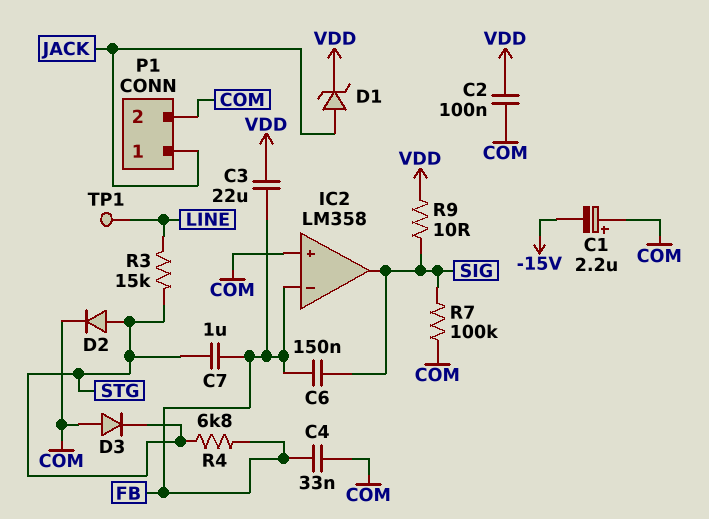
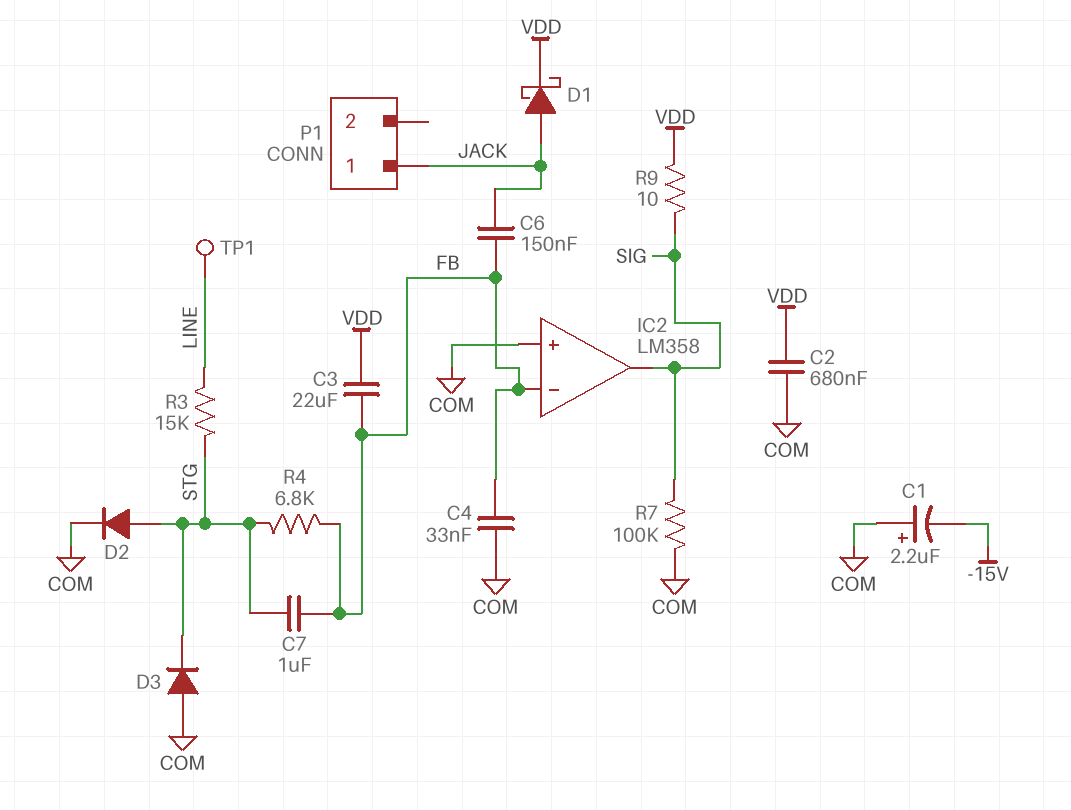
C2: 100nF (COM, VDD) -> 680nF (COM, VDD)
C6: 150nF (FB, SIG) -> 150nF (FB, JACK)
D1: zener (A JACK, K VDD) -> schottky (A JACK, K VDD)
P1 pin 2: COM -> none

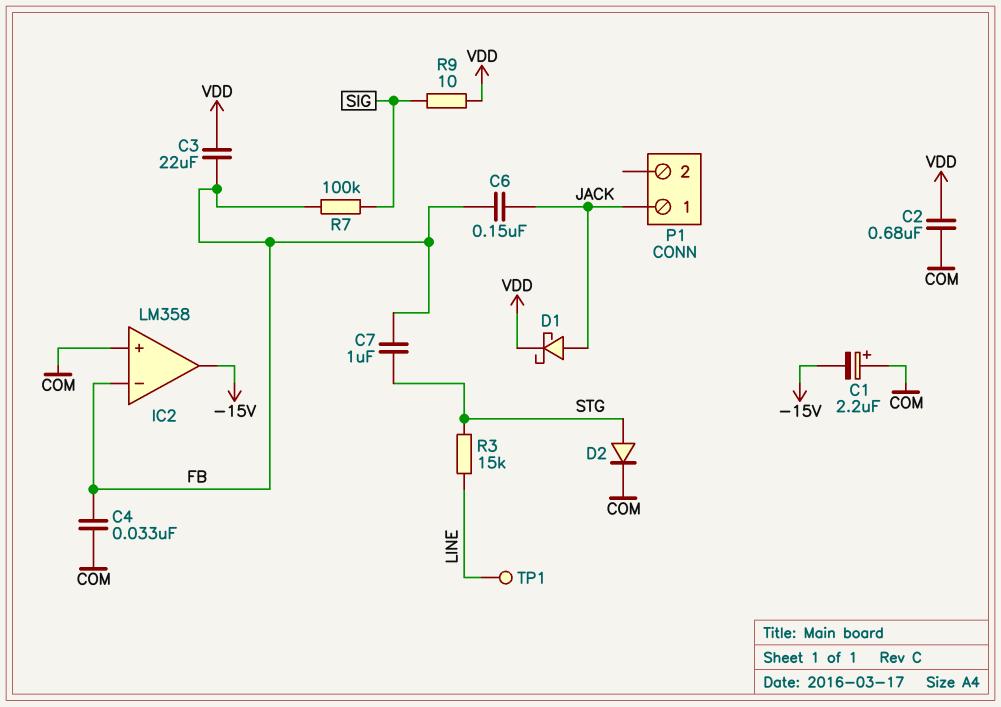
D3: diode (A COM, K STG) -> none
IC2 pin out: SIG -> -15V
R4: 6.8k (FB, STG) -> none
R7: 100k (COM, SIG) -> 100k (FB, SIG)

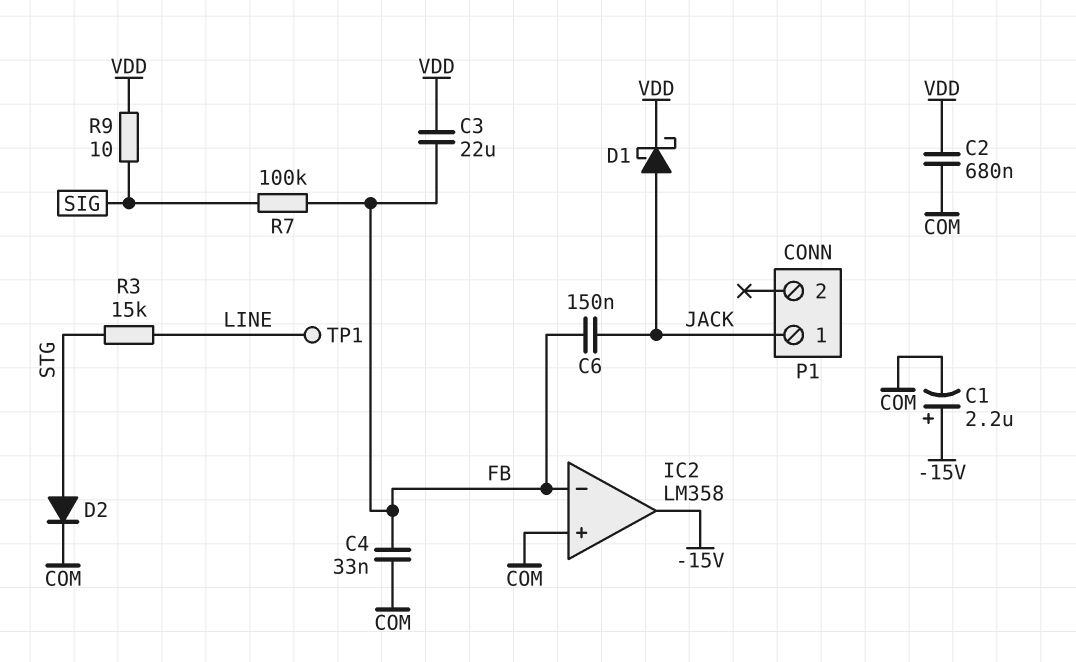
C1: 2.2uF (plus COM, minus -15V) -> 2.2uF (plus -15V, minus COM)
C7: 1uF (FB, STG) -> none

